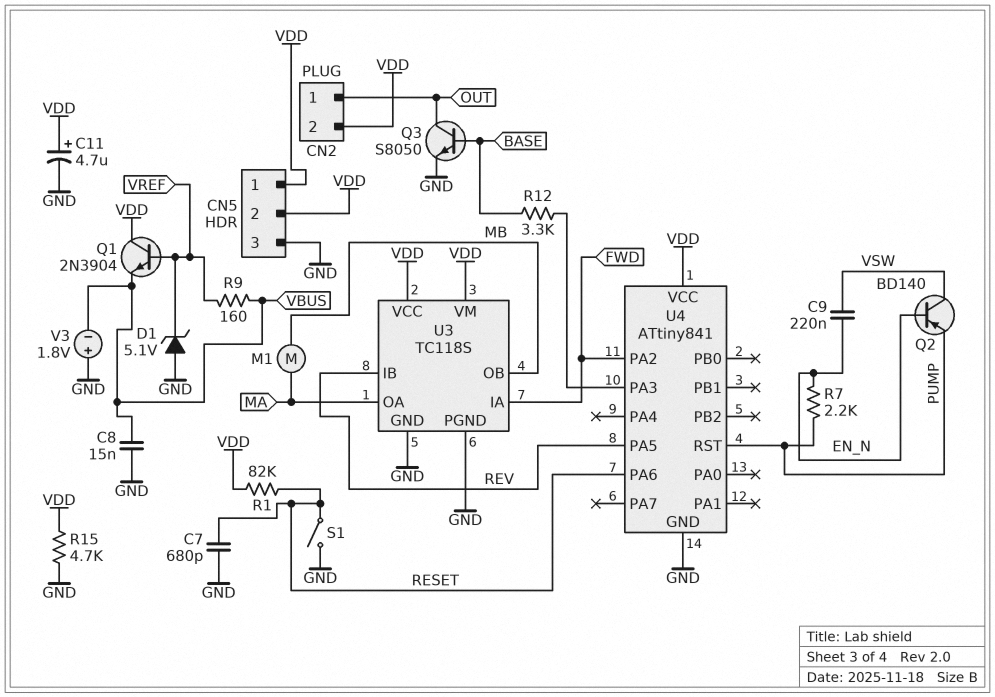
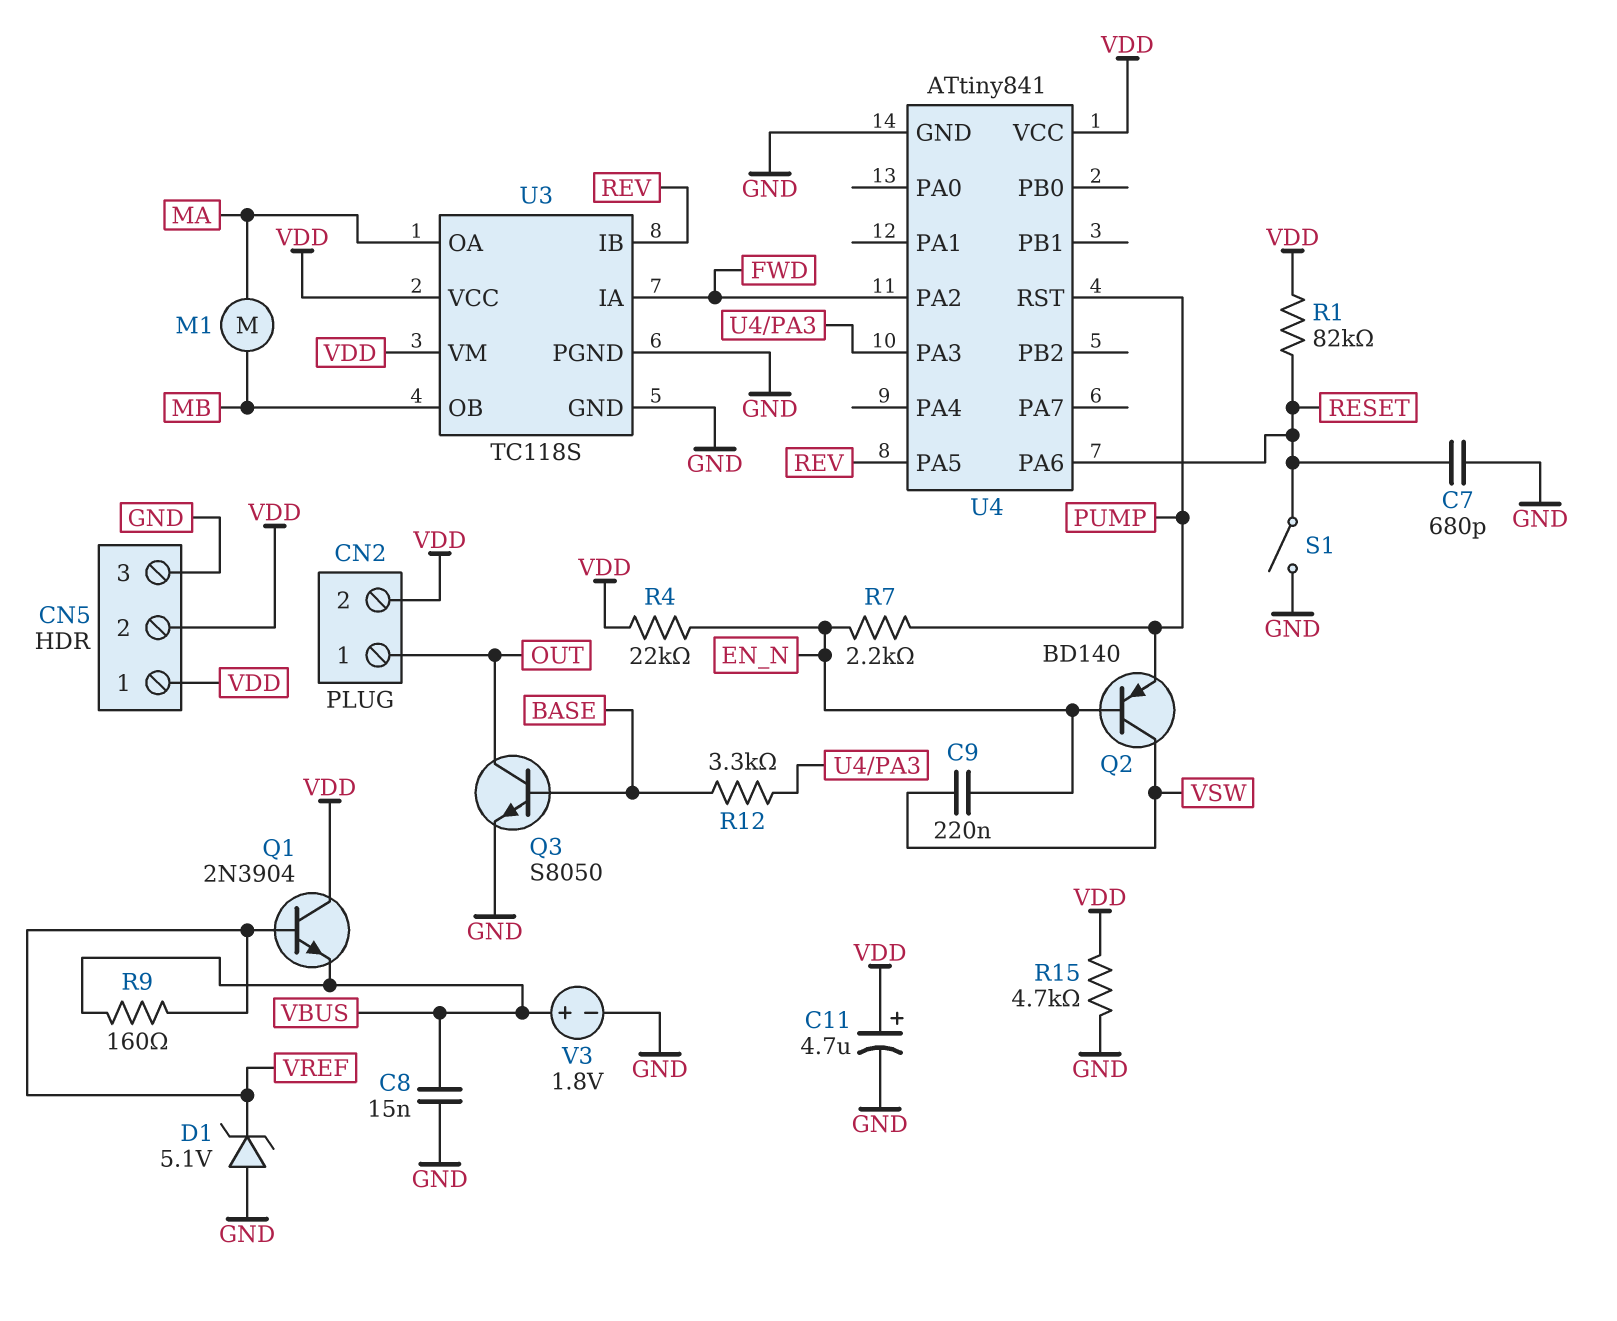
R4: none -> 22k (EN_N, VDD)
V3: 1.8V (plus GND, minus VBUS) -> 1.8V (plus VBUS, minus GND)

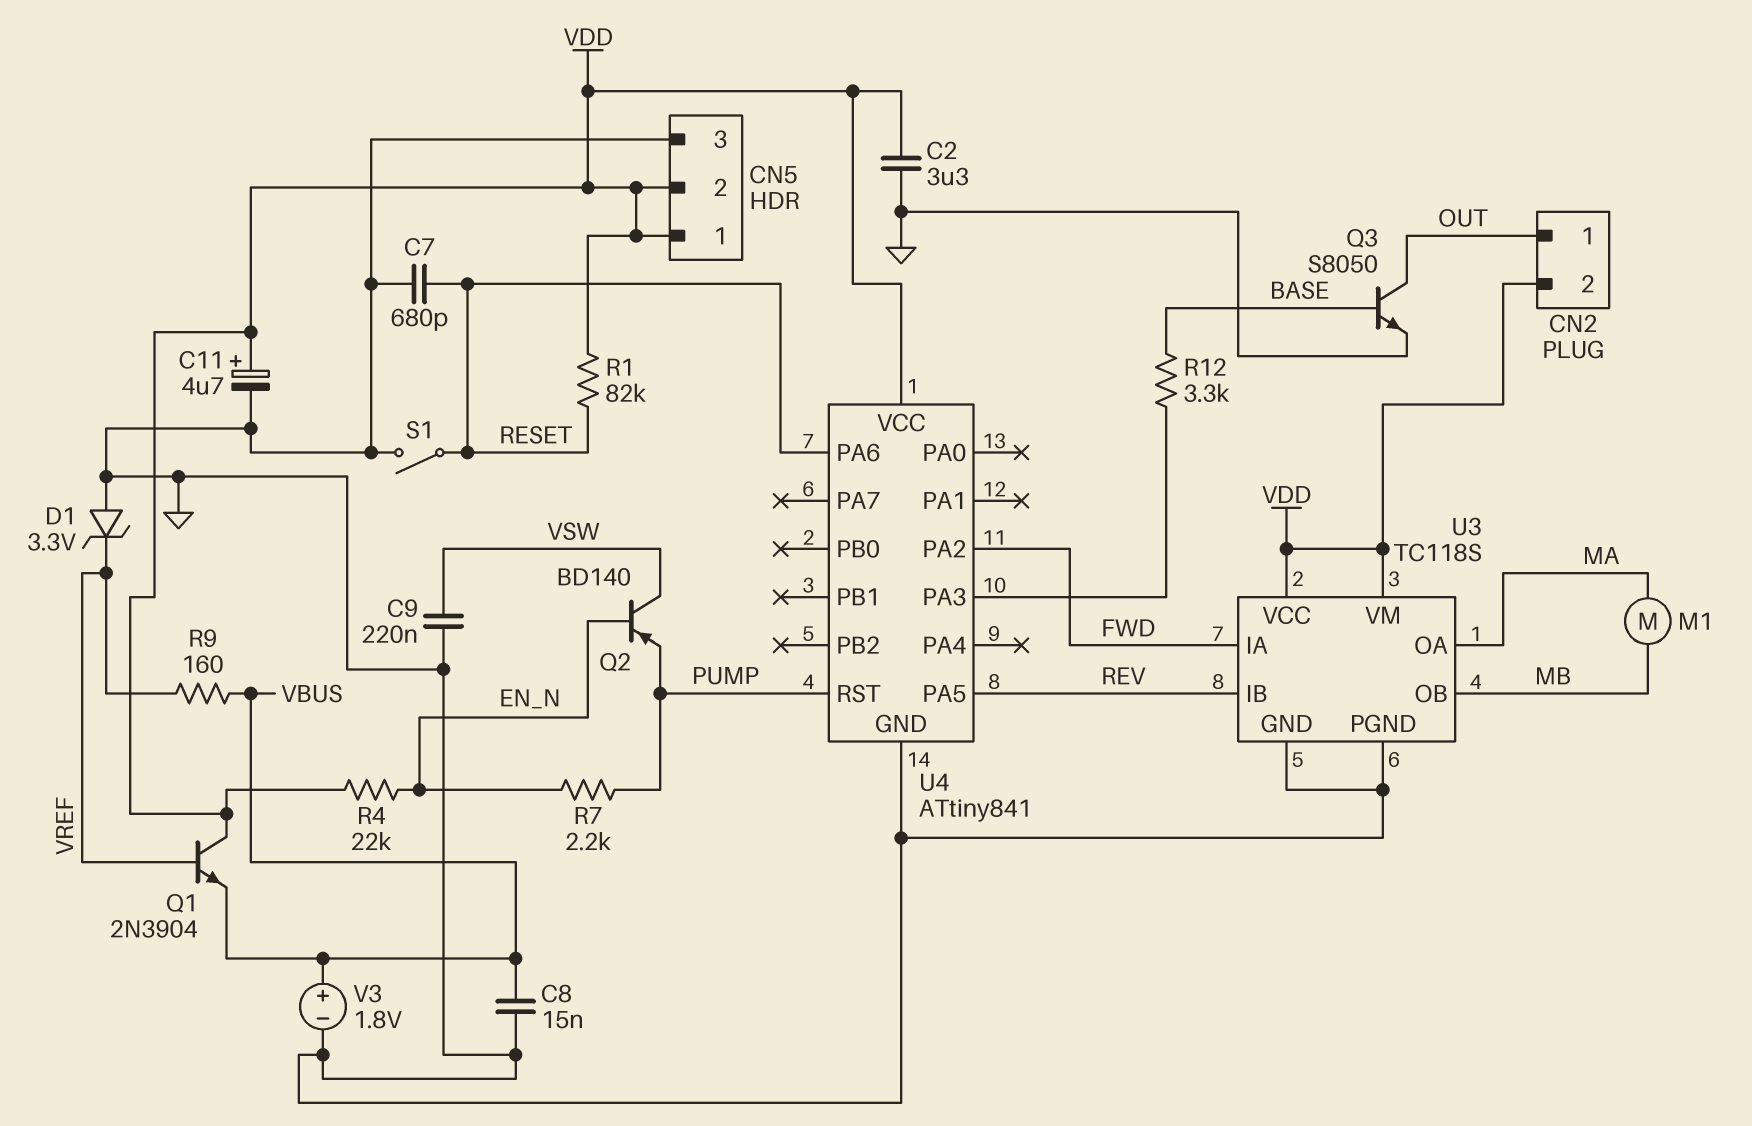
C2: none -> 3.3uF (GND, VDD)
C9: 220nF (EN_N, VSW) -> 220nF (GND, VSW)
D1: zener 5.1V (A GND, K VREF) -> zener 3.3V (A GND, K VREF)
R15: 4.7k (GND, VDD) -> none

